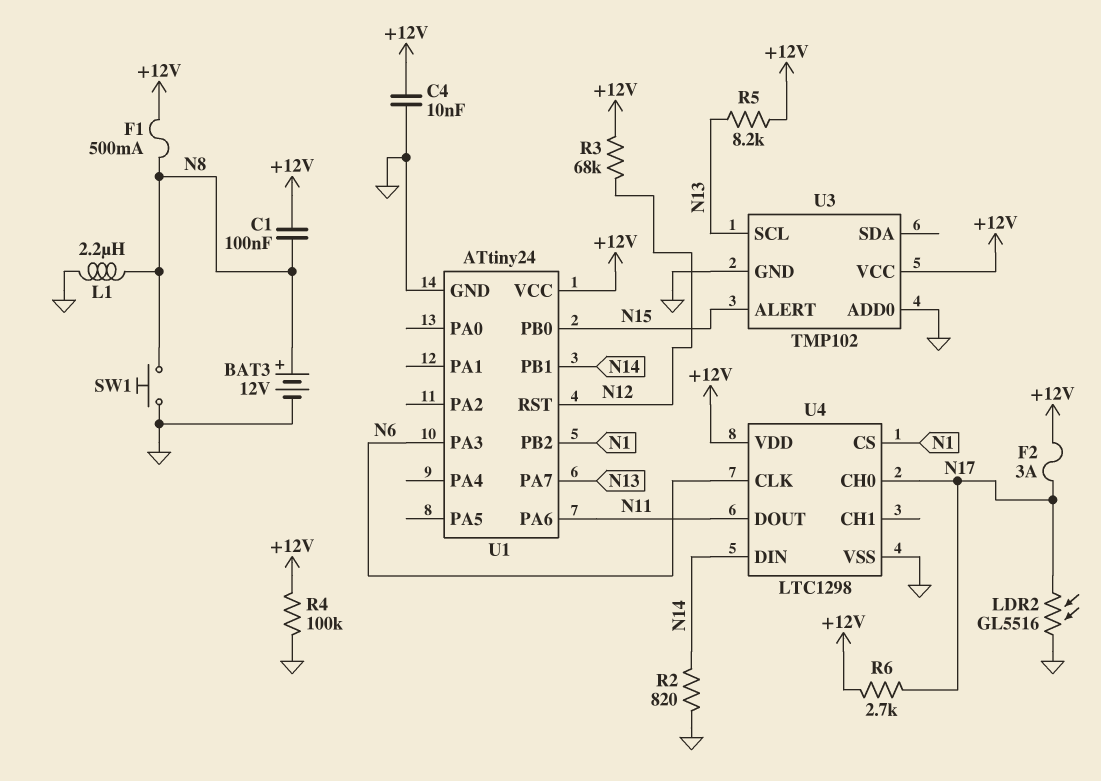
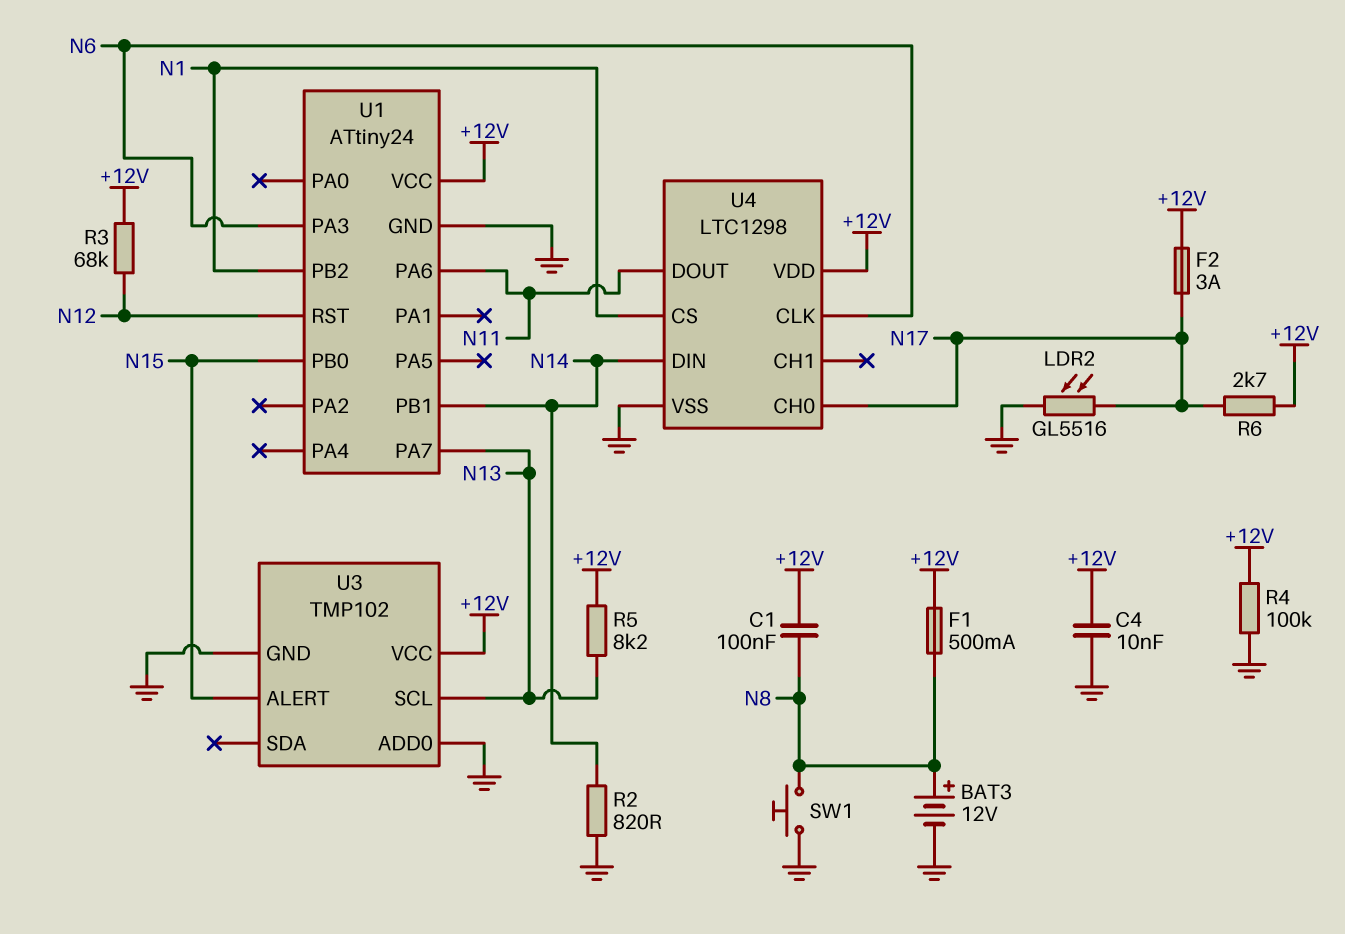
L1: 2.2uH (GND, N8) -> none

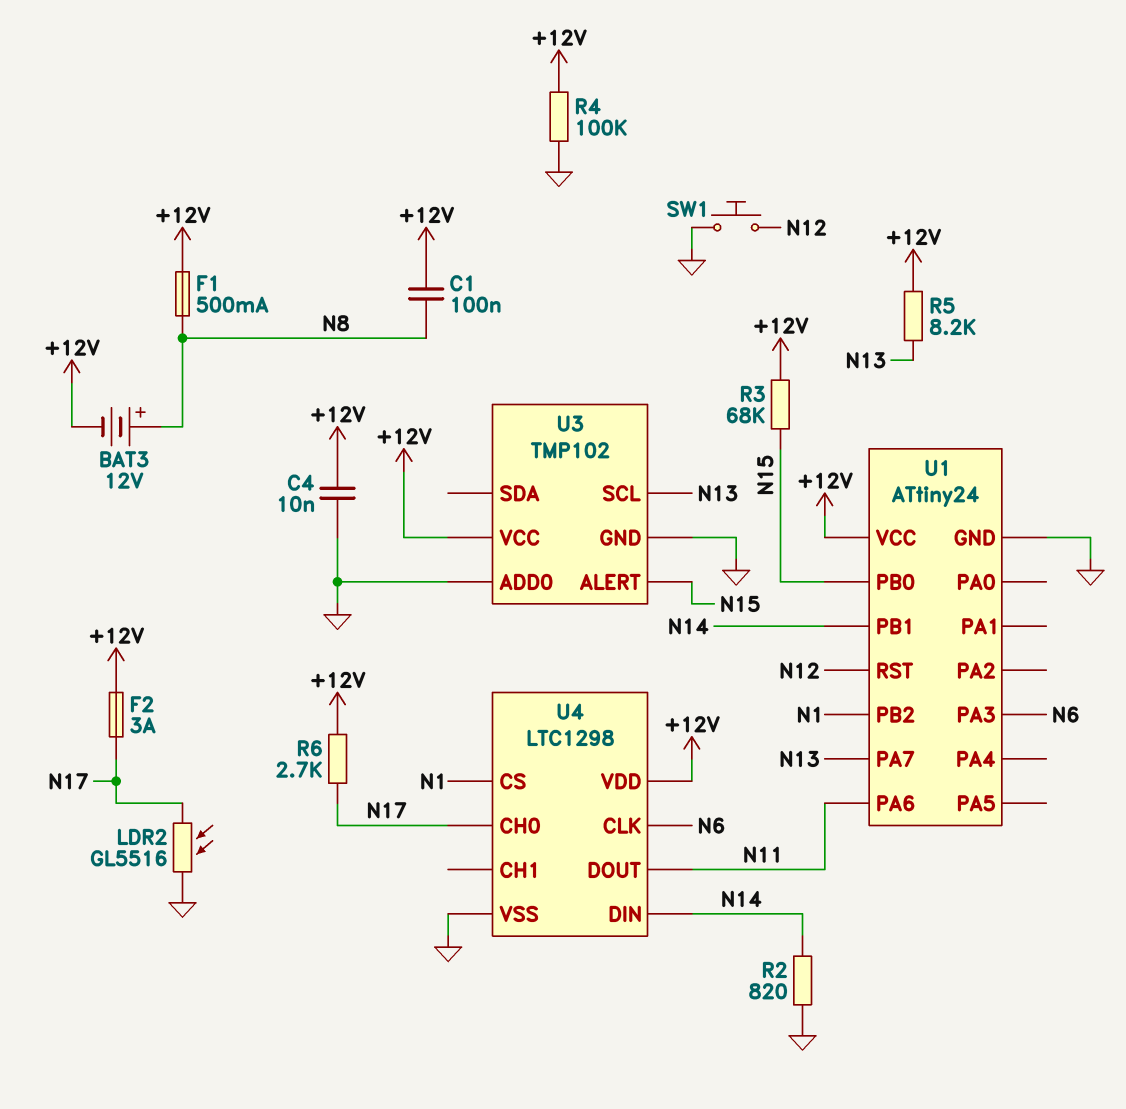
BAT3: 12V (plus N8, minus GND) -> 12V (plus N8, minus +12V)
R3: 68k (+12V, N12) -> 68k (+12V, N15)
SW1: button (GND, N8) -> button (GND, N12)

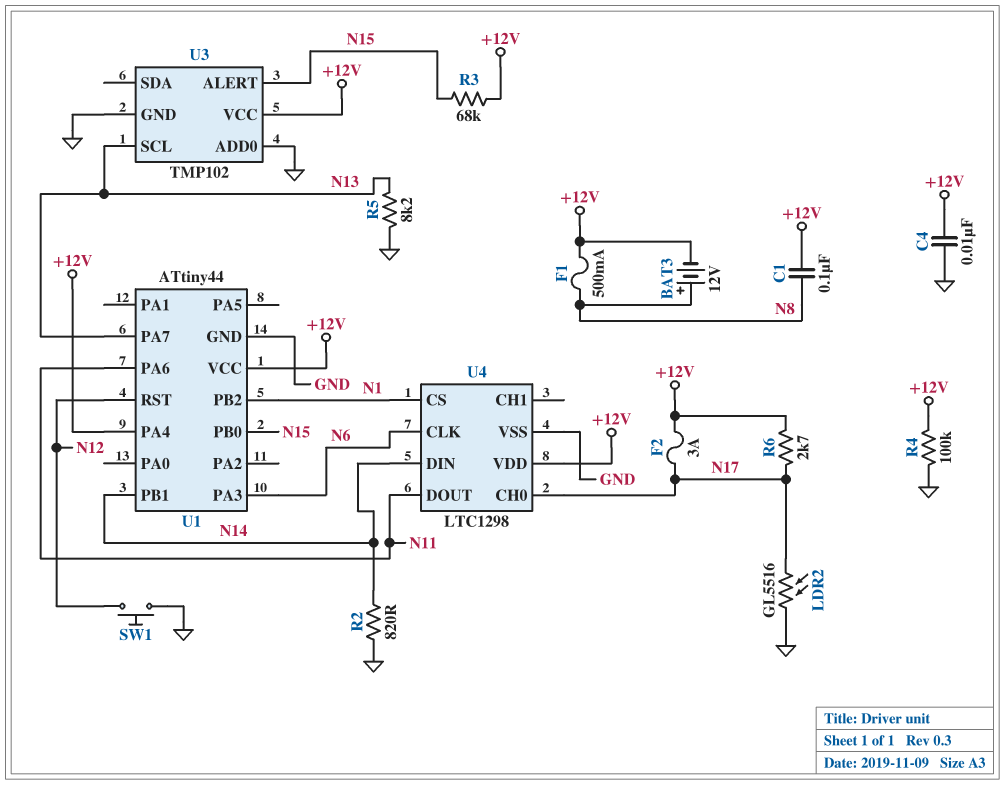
R5: 8.2k (+12V, N13) -> 8.2k (GND, N13)
U1: ATtiny24 -> ATtiny44
U1 pin PA4: none -> +12V

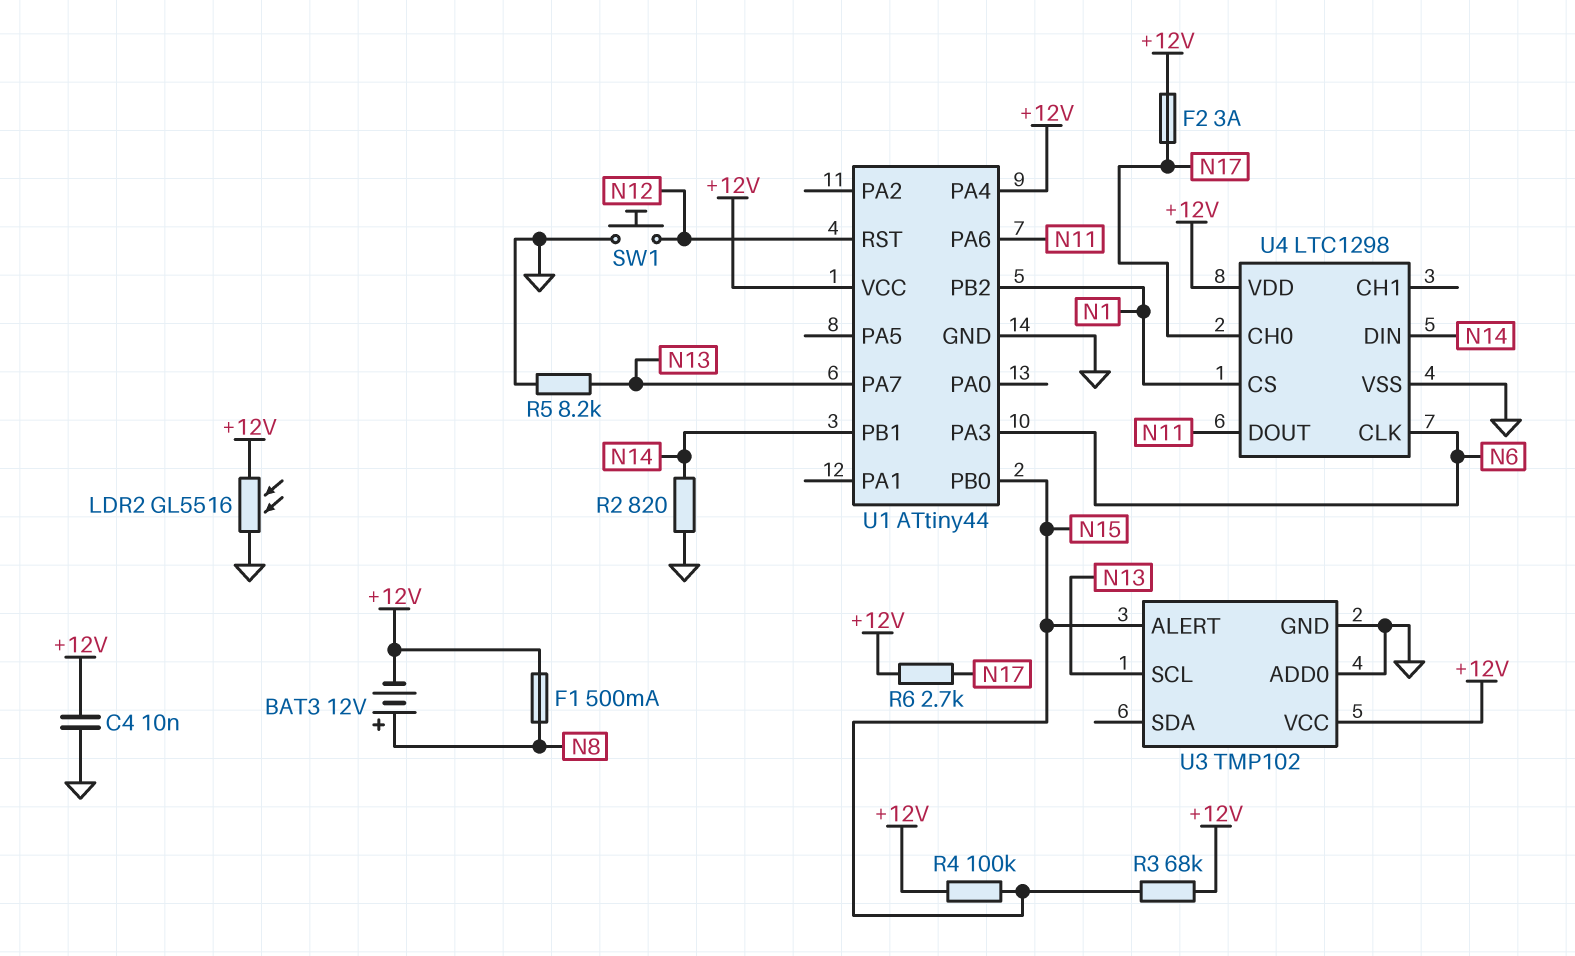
C1: 100nF (+12V, N8) -> none
LDR2: GL5516 (GND, N17) -> GL5516 (+12V, GND)
R4: 100k (+12V, GND) -> 100k (+12V, N15)

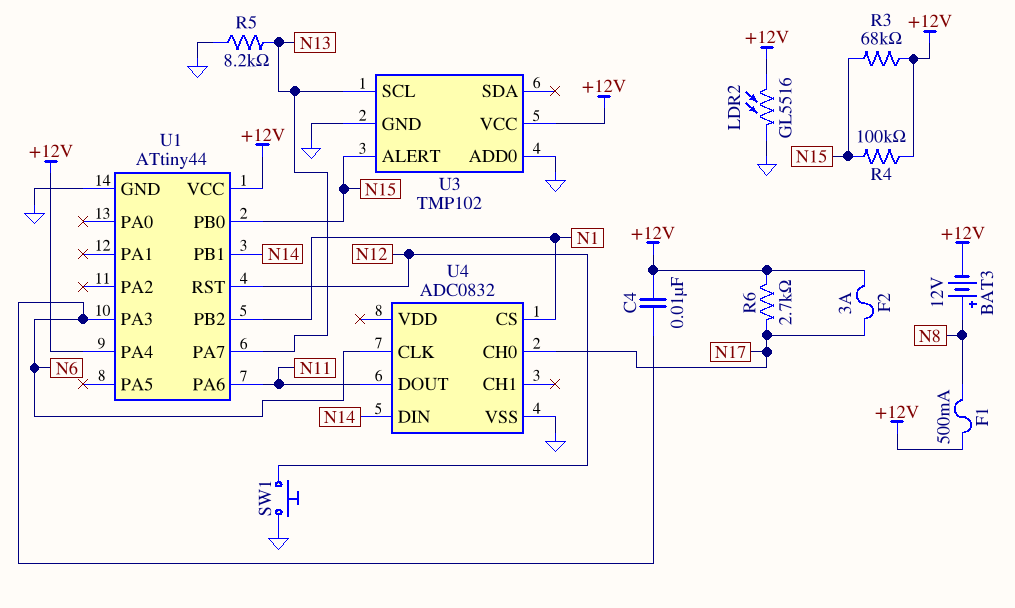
C4: 10nF (+12V, GND) -> 10nF (+12V, N6)
R2: 820 (GND, N14) -> none
U4: LTC1298 -> ADC0832
U4 pin VDD: +12V -> none

